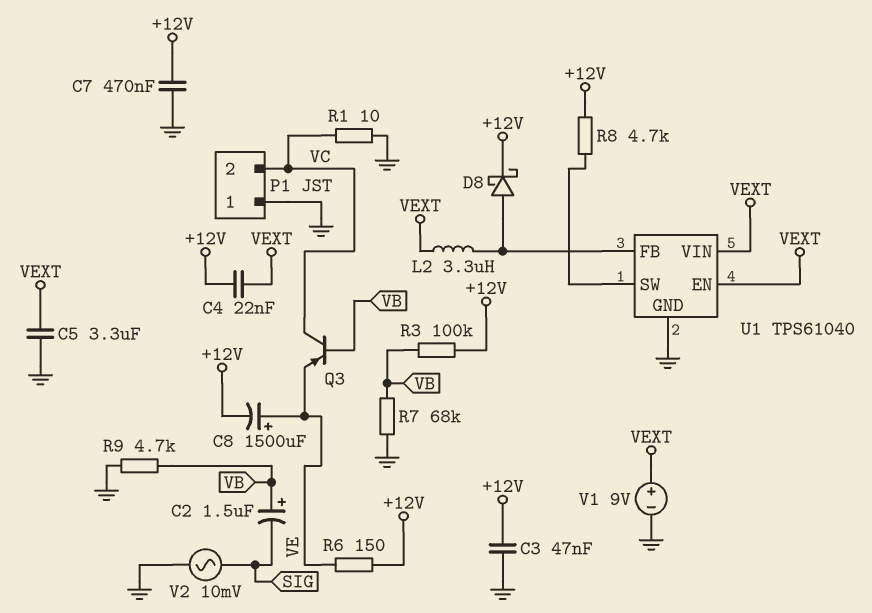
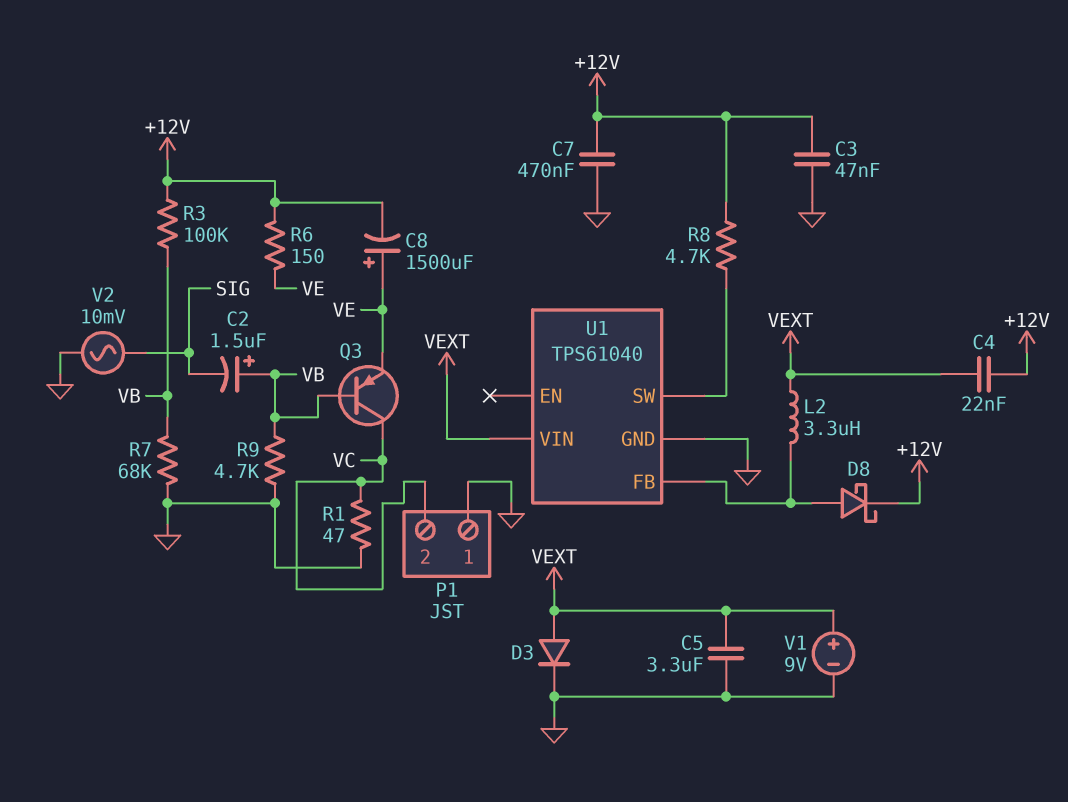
D3: none -> diode (A VEXT, K GND)
R1: 10 (GND, VC) -> 47 (GND, VC)
U1 pin EN: VEXT -> none

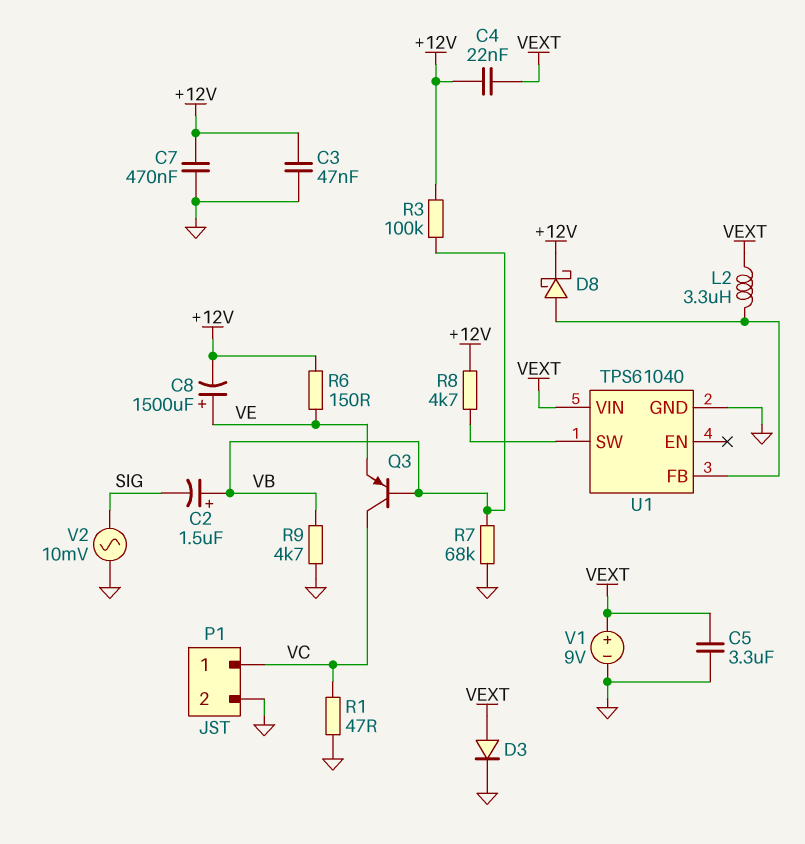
P1 pin 1: GND -> VC
P1 pin 2: VC -> GND

